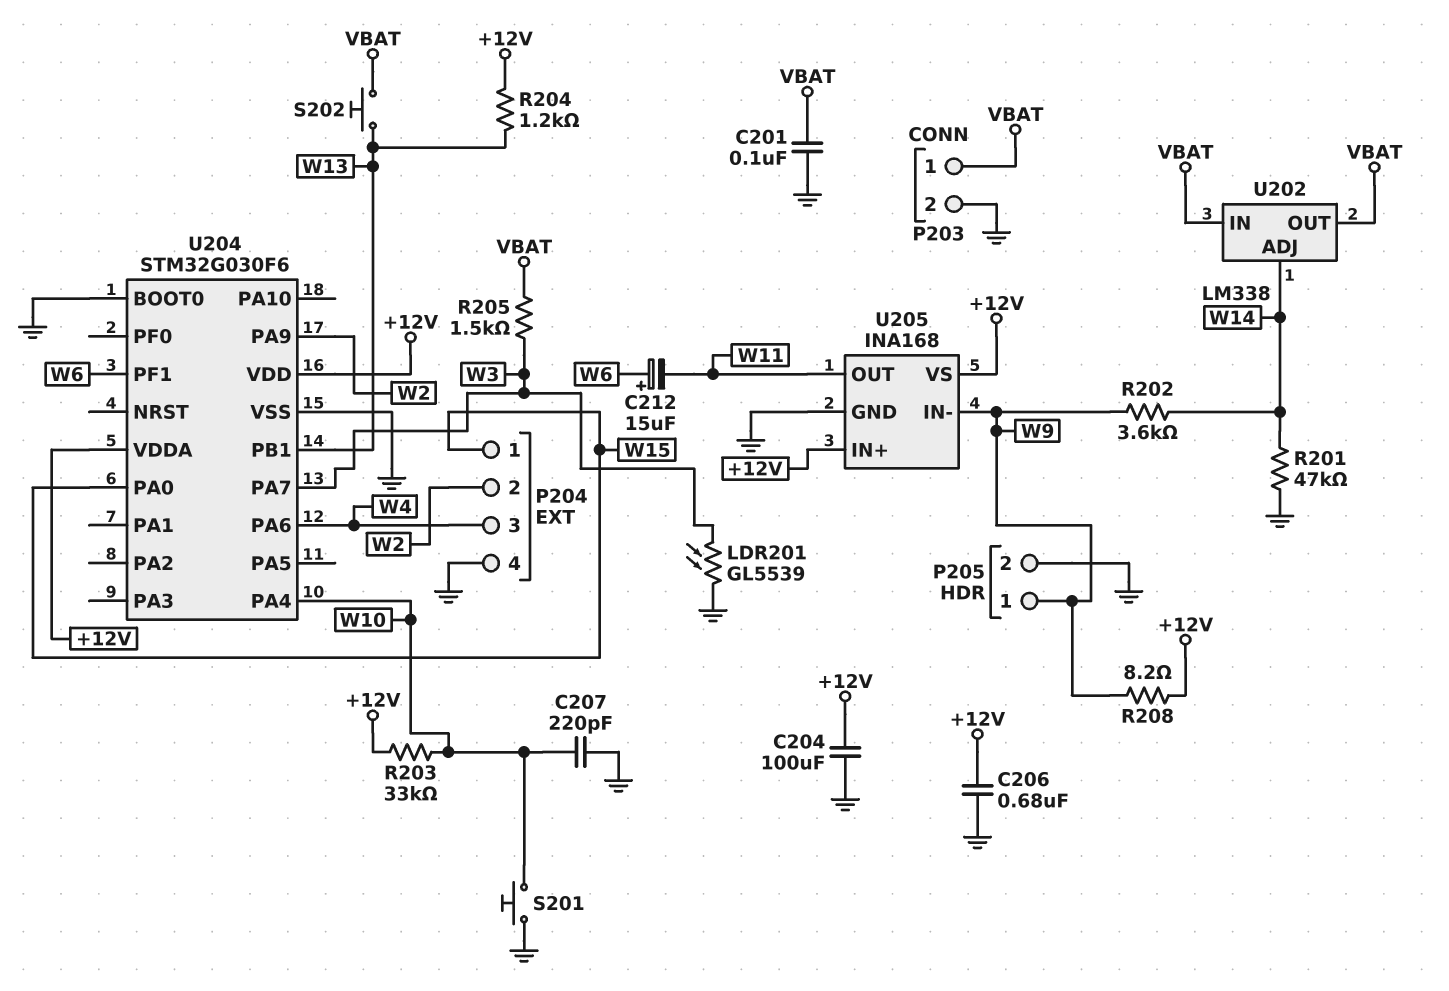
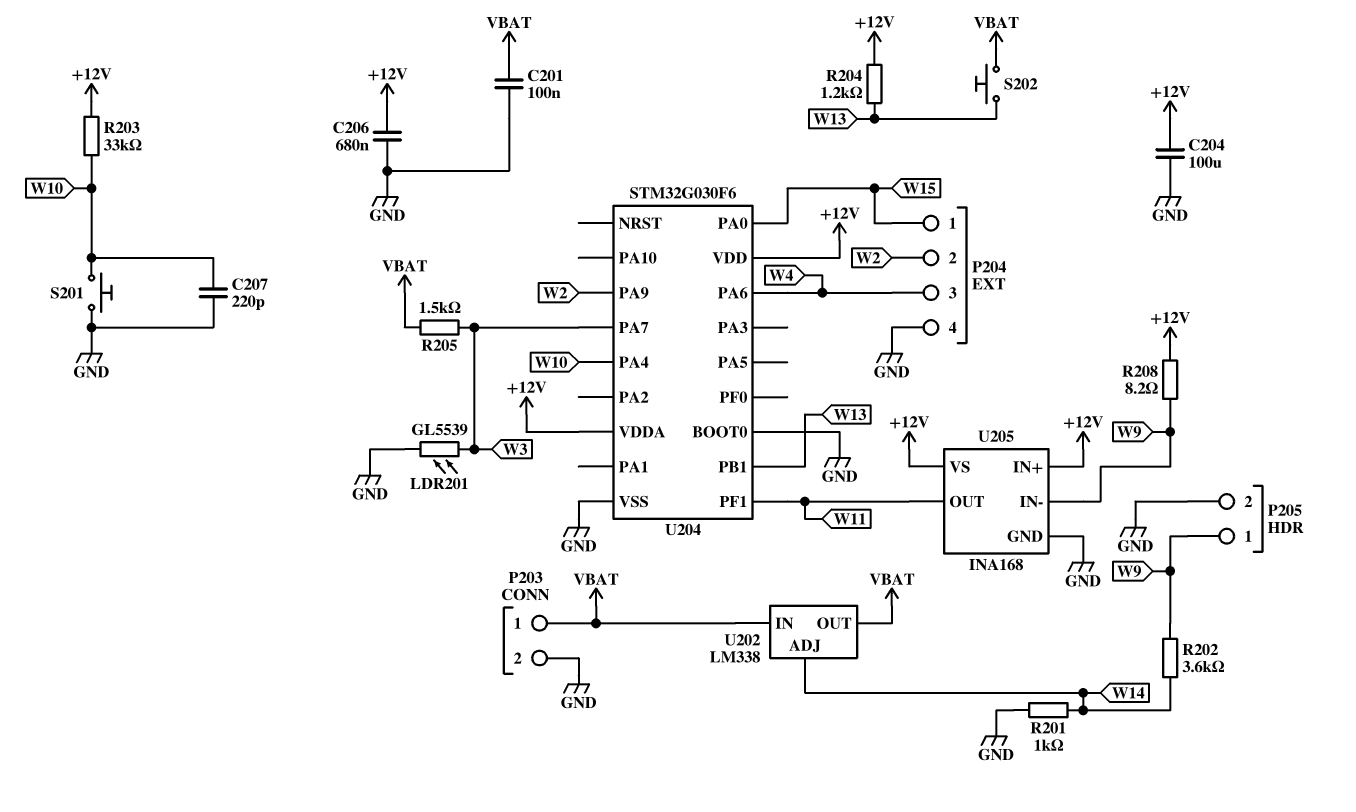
C212: 15uF (plus W6, minus W11) -> none
R201: 47k (GND, W14) -> 1k (GND, W14)
U204 pin PF1: W6 -> W11

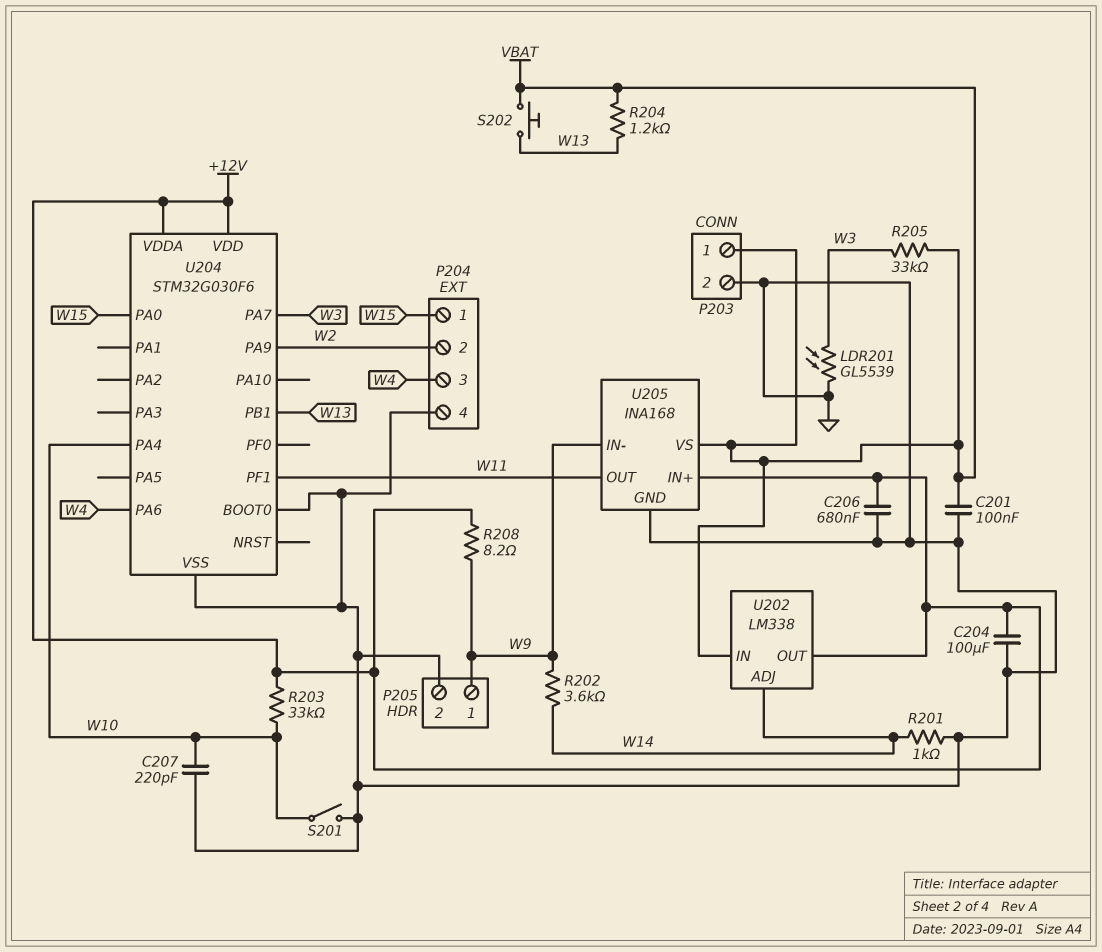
R204: 1.2k (+12V, W13) -> 1.2k (VBAT, W13)
R205: 1.5k (VBAT, W3) -> 33k (VBAT, W3)
S201: button (GND, W10) -> switch (GND, W10)
U202 pin OUT: VBAT -> +12V
U205 pin VS: +12V -> VBAT

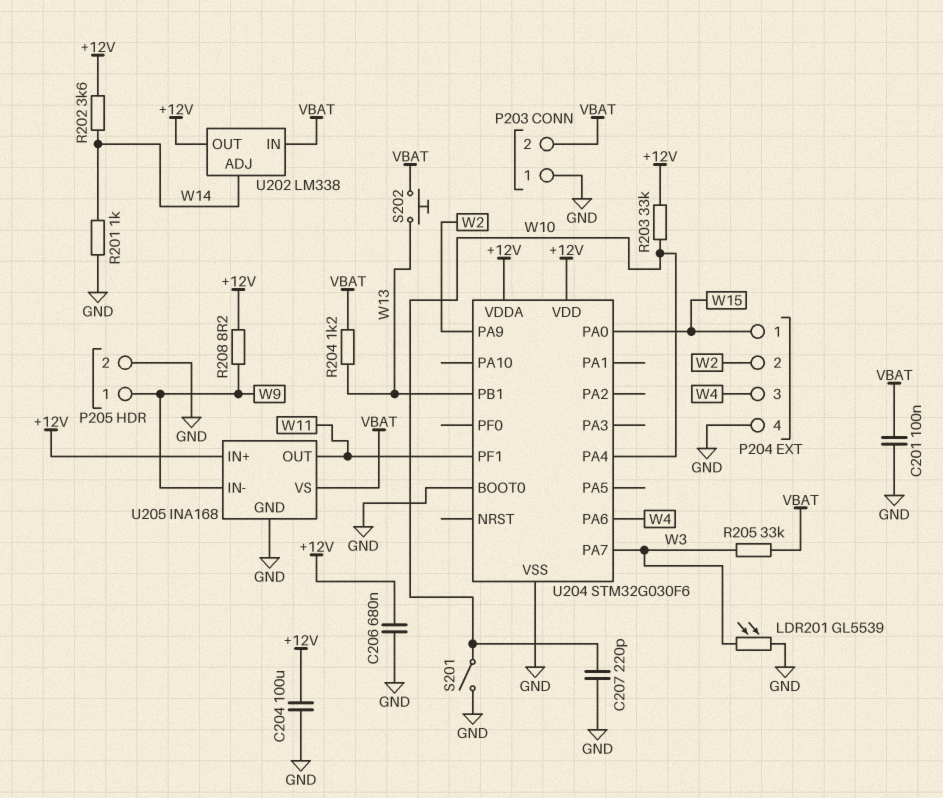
P203 pin 1: VBAT -> GND
P203 pin 2: GND -> VBAT
R202: 3.6k (W9, W14) -> 3.6k (+12V, W14)

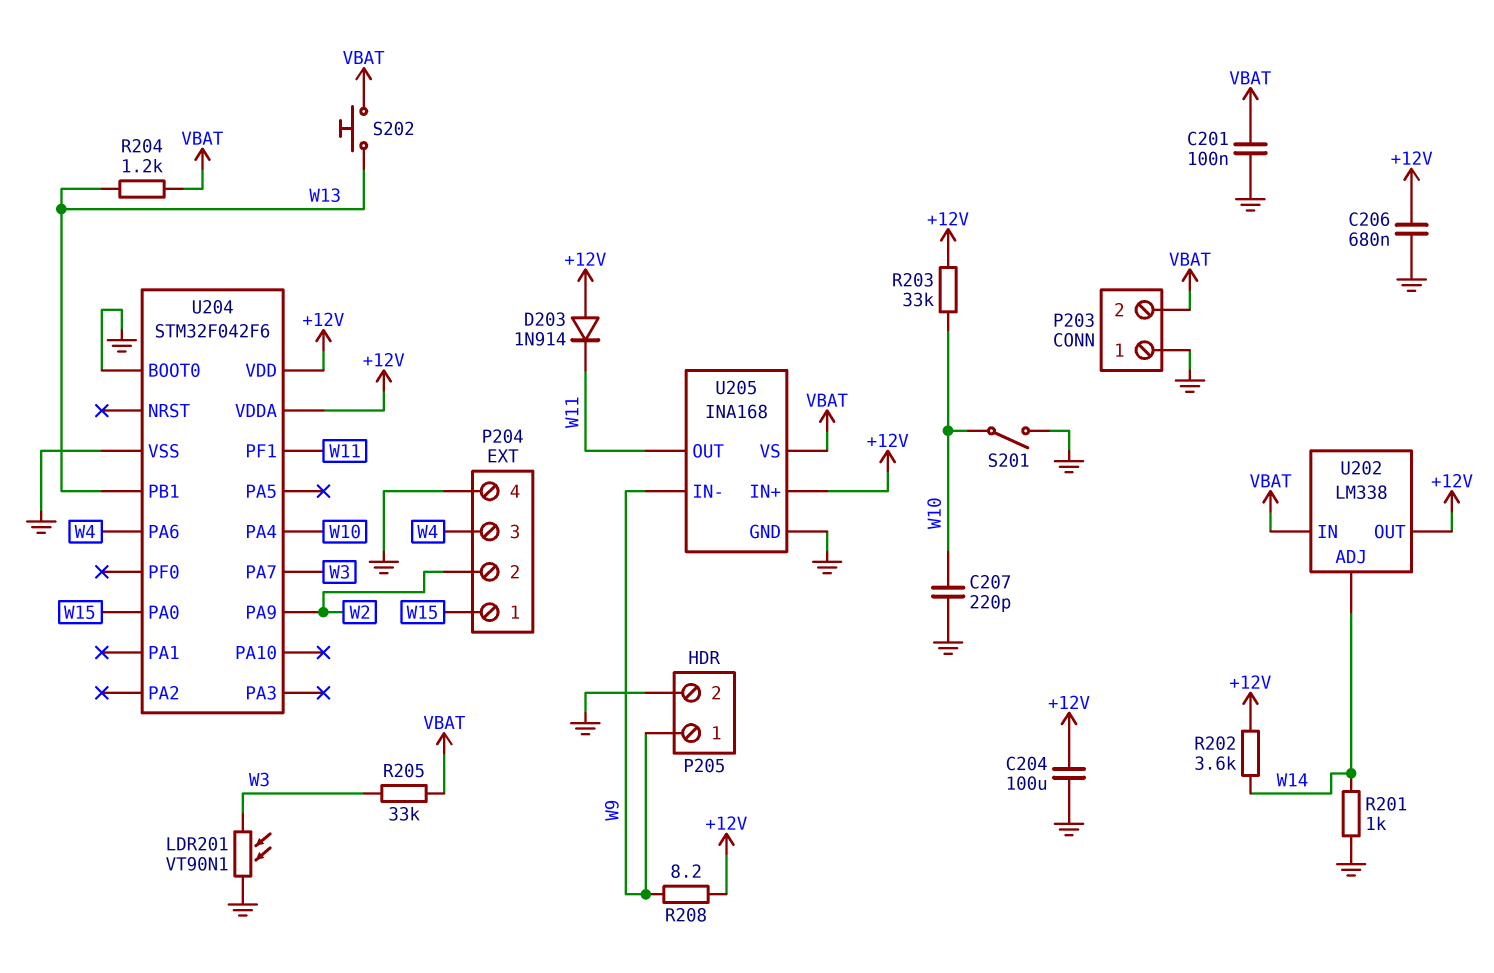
D203: none -> diode 1N914 (A +12V, K W11)
LDR201: GL5539 (GND, W3) -> VT90N1 (GND, W3)
U204: STM32G030F6 -> STM32F042F6

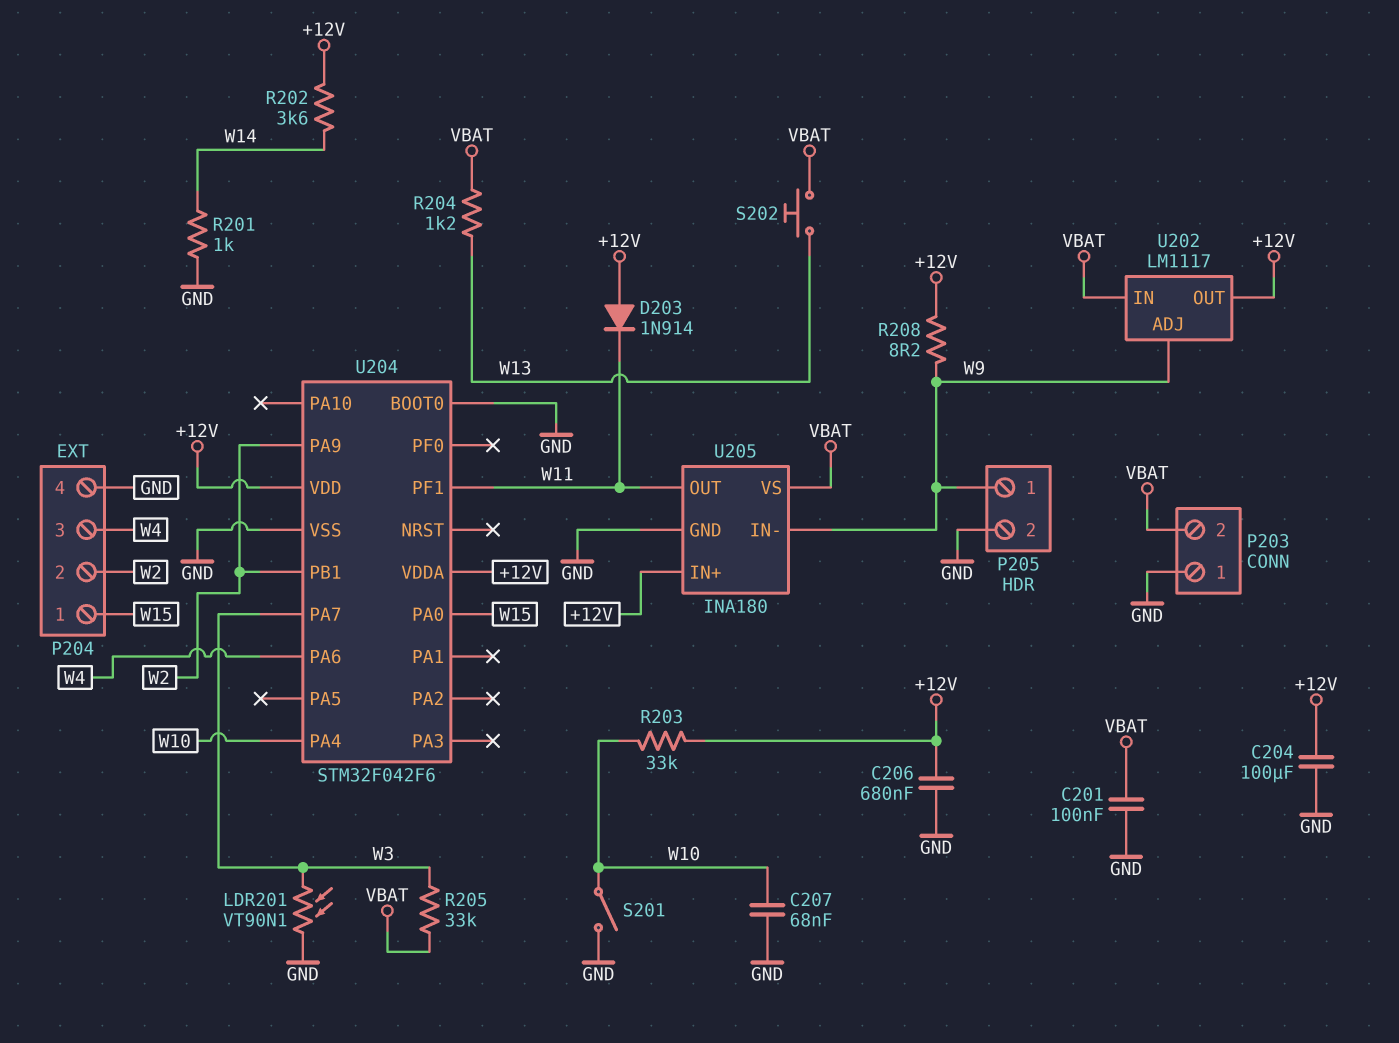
C207: 220pF (GND, W10) -> 68nF (GND, W10)
U202: LM338 -> LM1117
U202 pin ADJ: W14 -> W9
U204 pin PB1: W13 -> W2
U205: INA168 -> INA180

